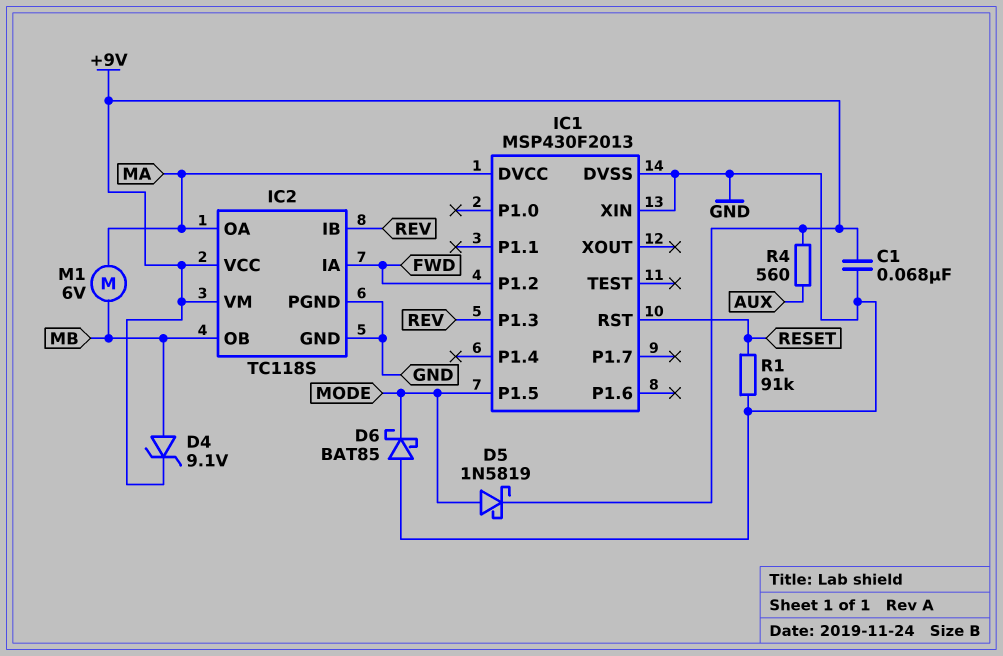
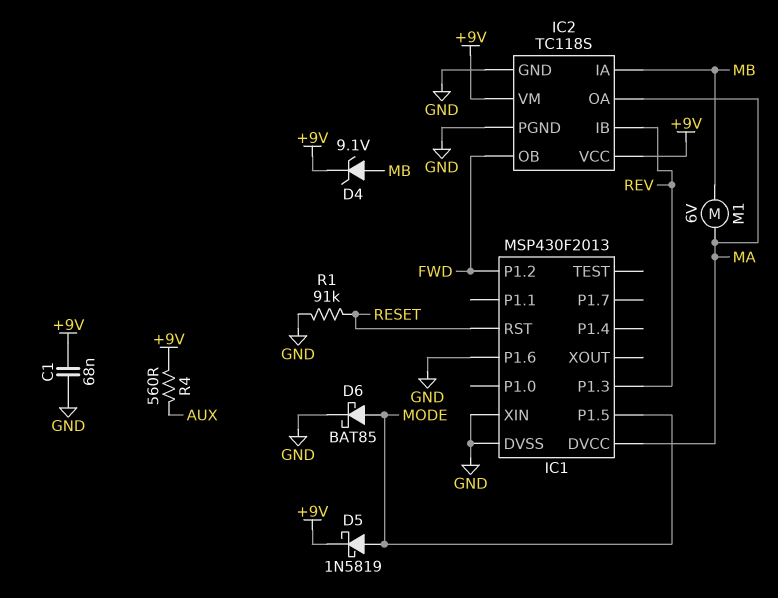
D6: schottky BAT85 (A GND, K MODE) -> schottky BAT85 (A MODE, K GND)
IC1 pin P1.6: none -> GND
IC2 pin IA: FWD -> MB
IC2 pin OB: MB -> FWD

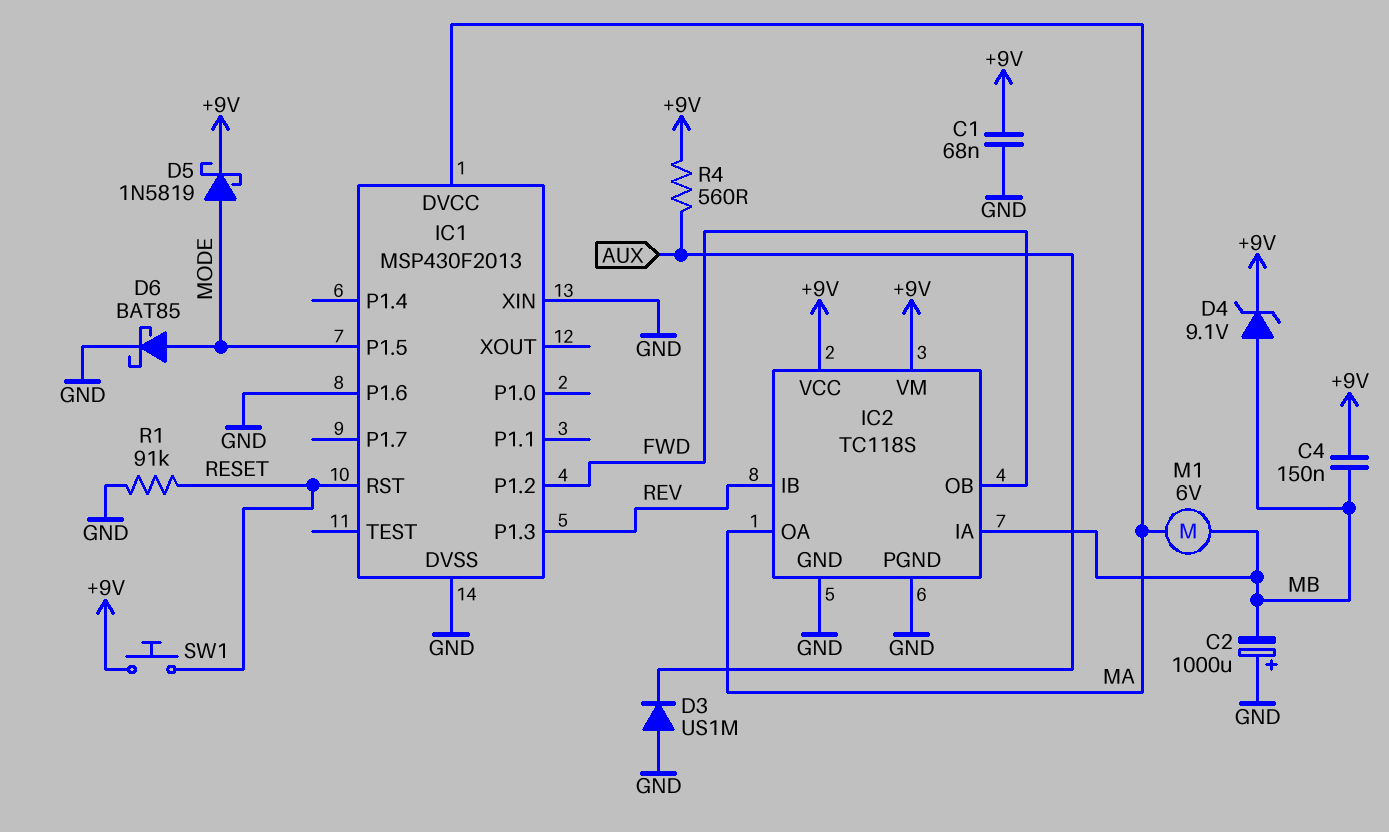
C2: none -> 1000uF (plus GND, minus MB)
C4: none -> 150nF (+9V, MB)
D3: none -> diode US1M (A GND, K AUX)
SW1: none -> button (+9V, RESET)

